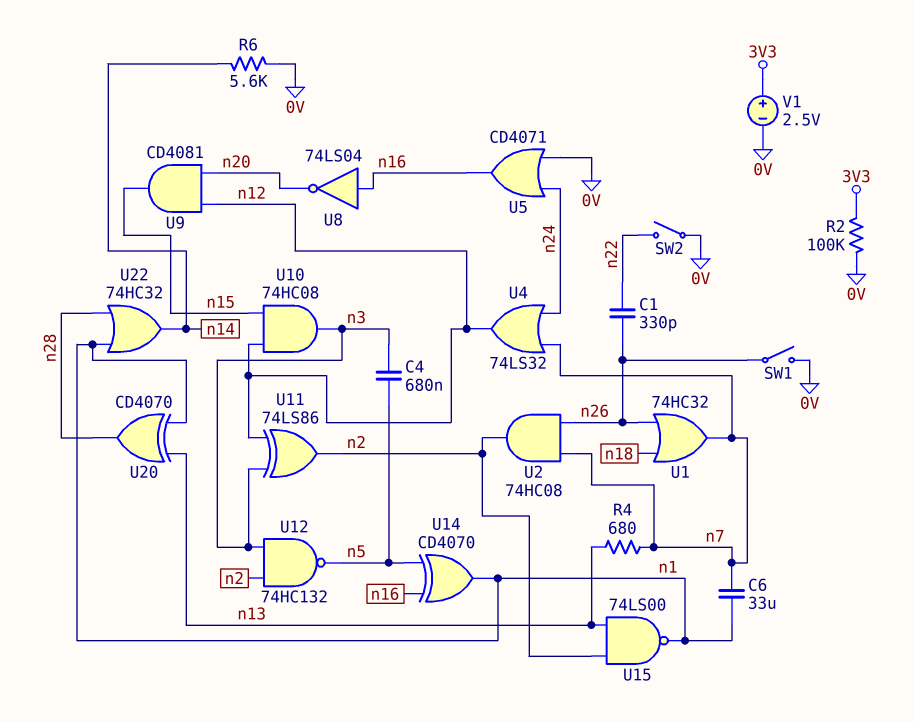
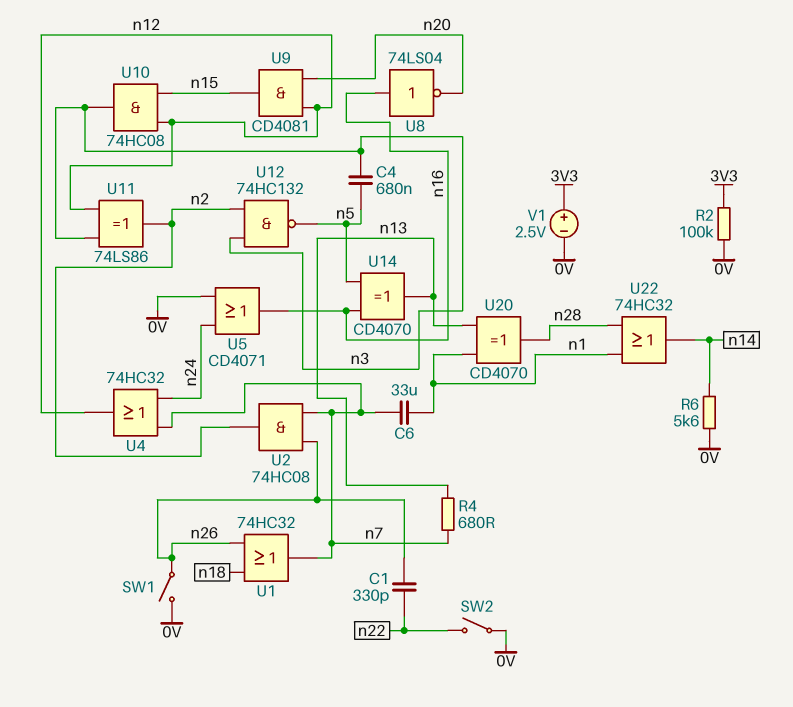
U4: OR 74LS32 (in n7, in n24, out n12) -> OR 74HC32 (in n7, in n24, out n12)
U14: XOR CD4070 (in n5, in n16, out n1) -> XOR CD4070 (in n5, in n16, out n13)
U15: NAND 74LS00 (in n2, in n13, out n1) -> none

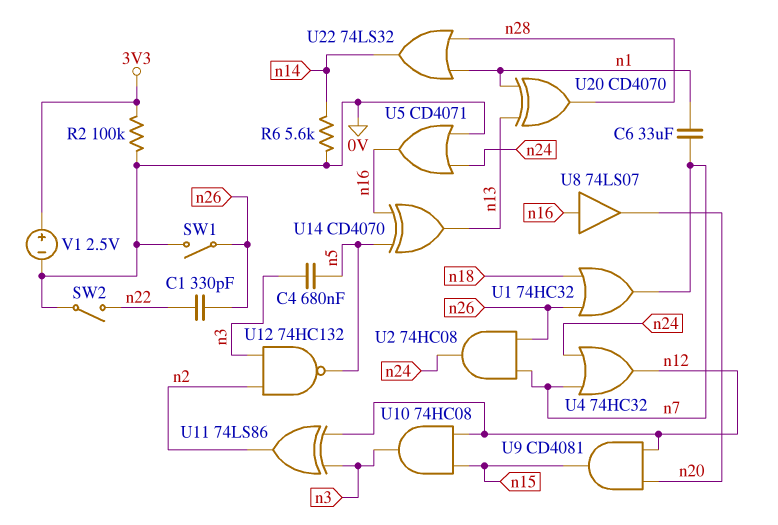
R4: 680 (n7, n13) -> none
U2: AND 74HC08 (in n7, in n26, out n2) -> AND 74HC08 (in n7, in n26, out n24)
U8: NOT 74LS04 (in n16, out n20) -> buffer 74LS07 (in n16, out n20)
U22: OR 74HC32 (in n1, in n28, out n14) -> OR 74LS32 (in n1, in n28, out n14)

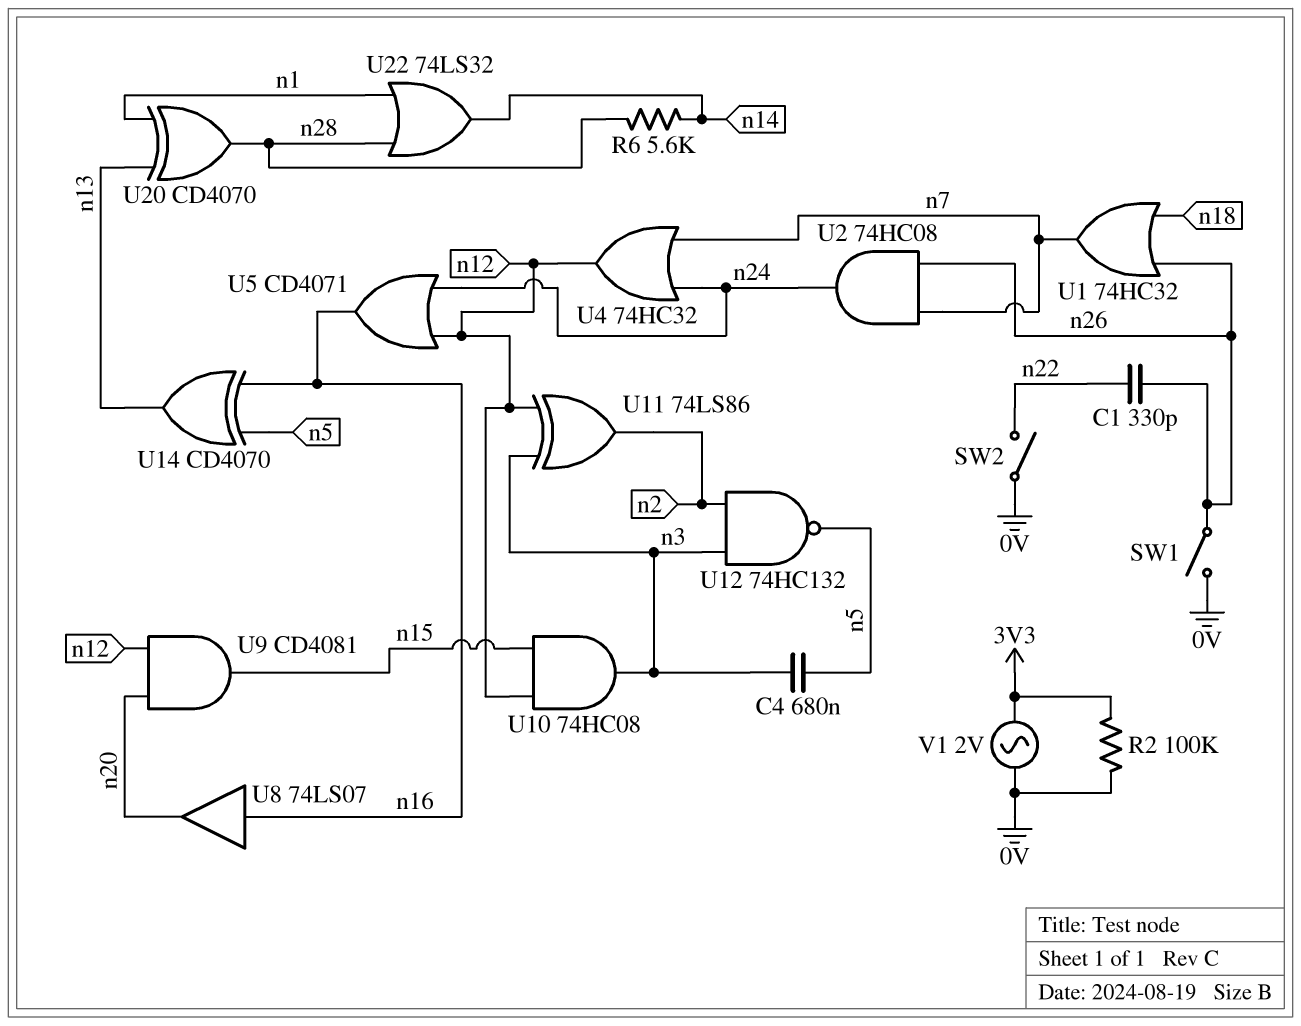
C6: 33uF (n1, n7) -> none
R6: 5.6k (0V, n14) -> 5.6k (n14, n28)
U5: OR CD4071 (in 0V, in n24, out n16) -> OR CD4071 (in n12, in n24, out n16)
V1: 2.5V (plus 3V3, minus 0V) -> AC 2V (0V, 3V3)

